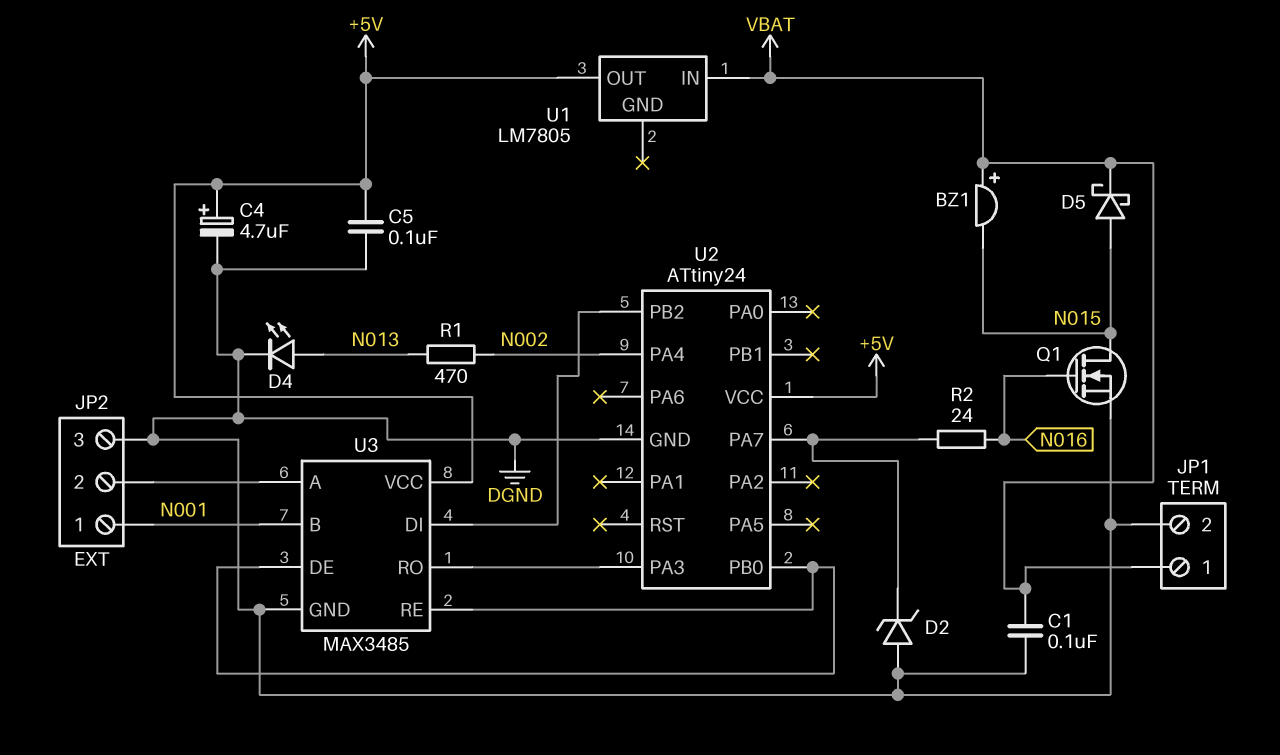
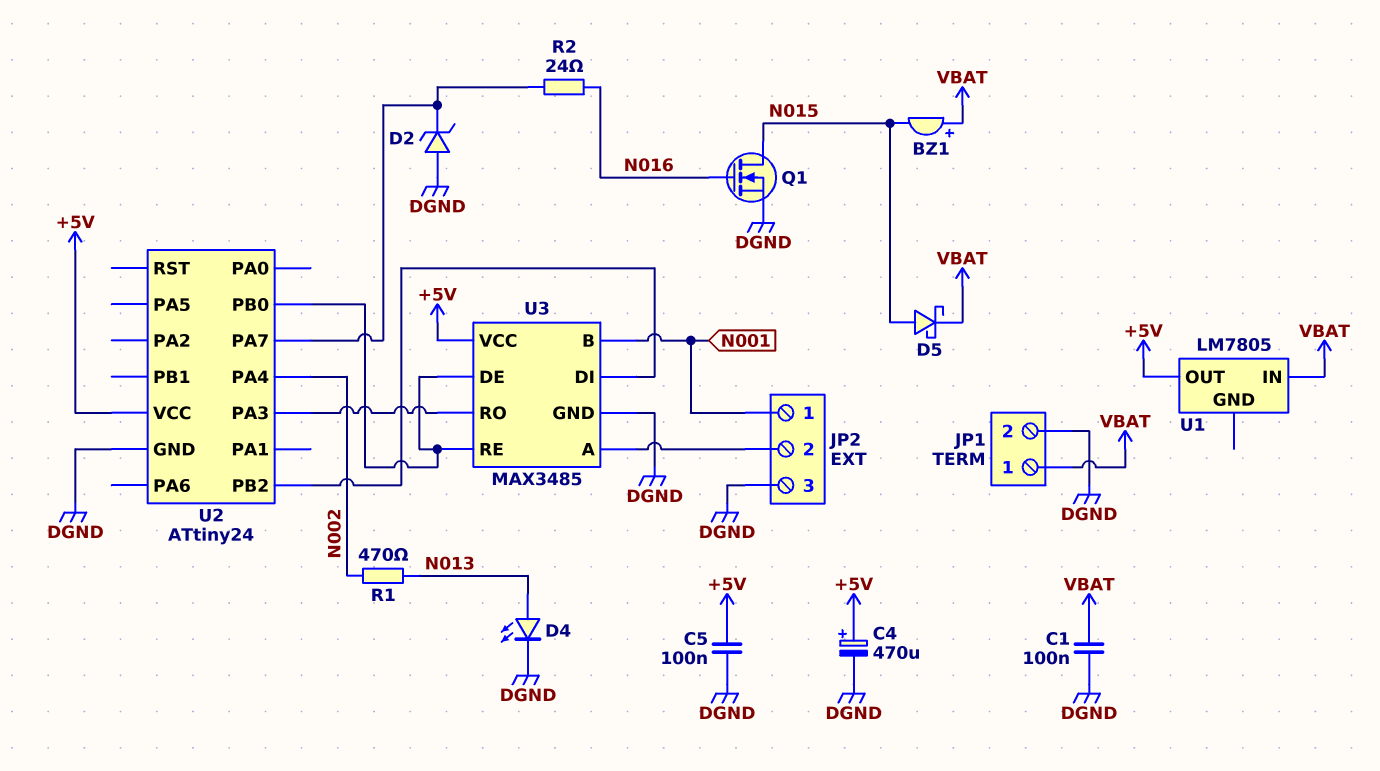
C4: 4.7uF (plus +5V, minus DGND) -> 470uF (plus +5V, minus DGND)

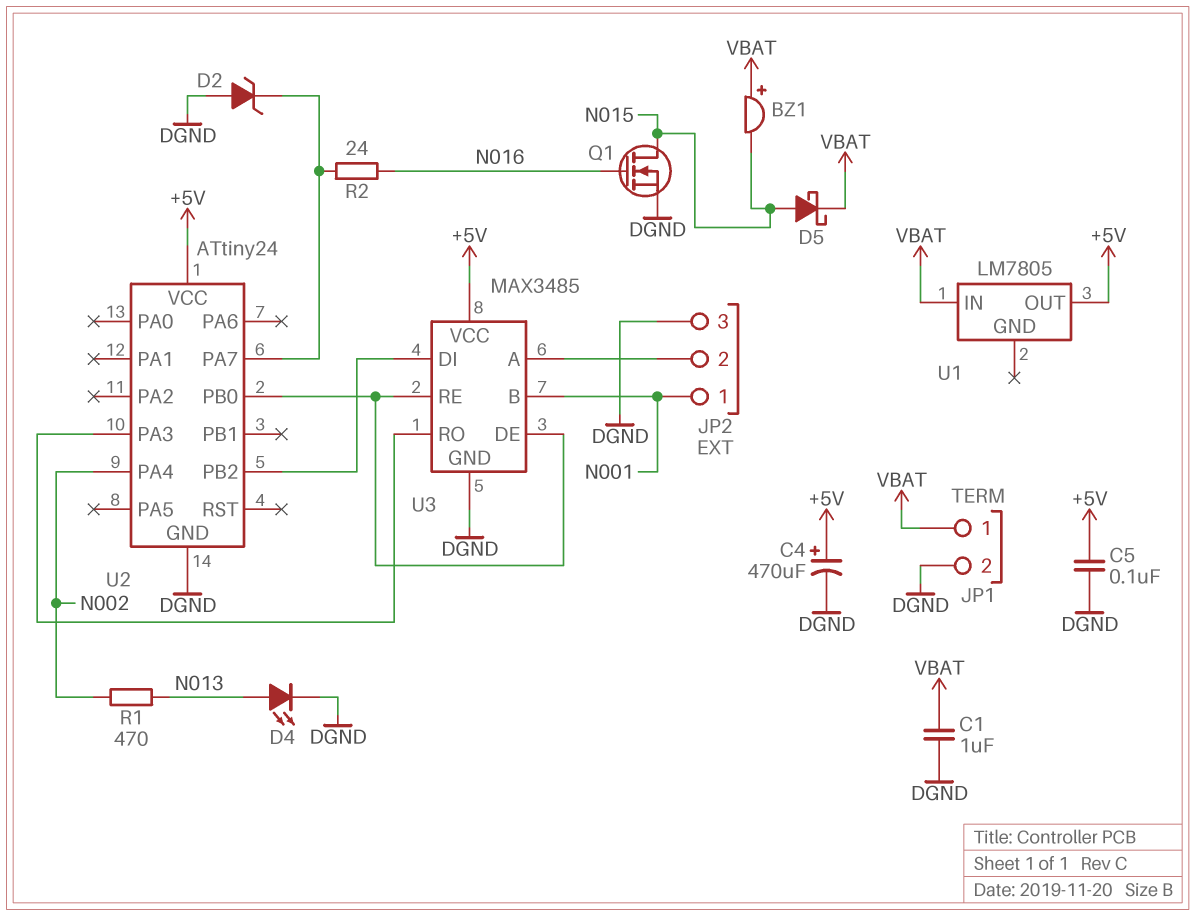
C1: 100nF (DGND, VBAT) -> 1uF (DGND, VBAT)

